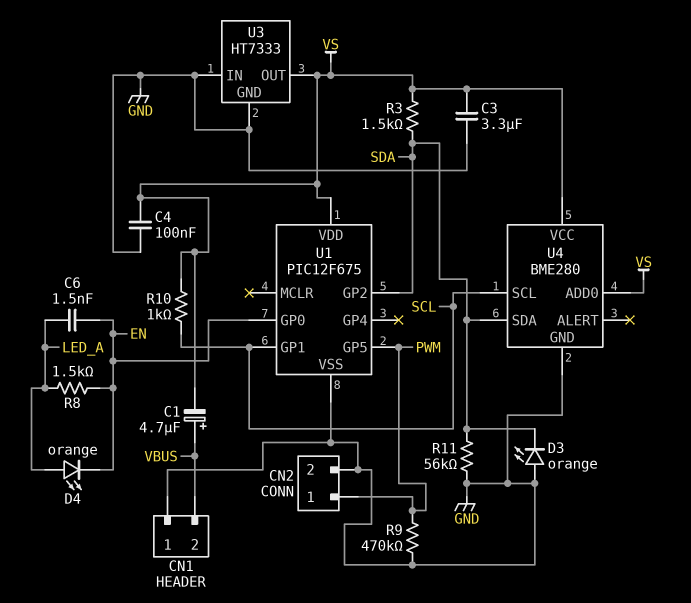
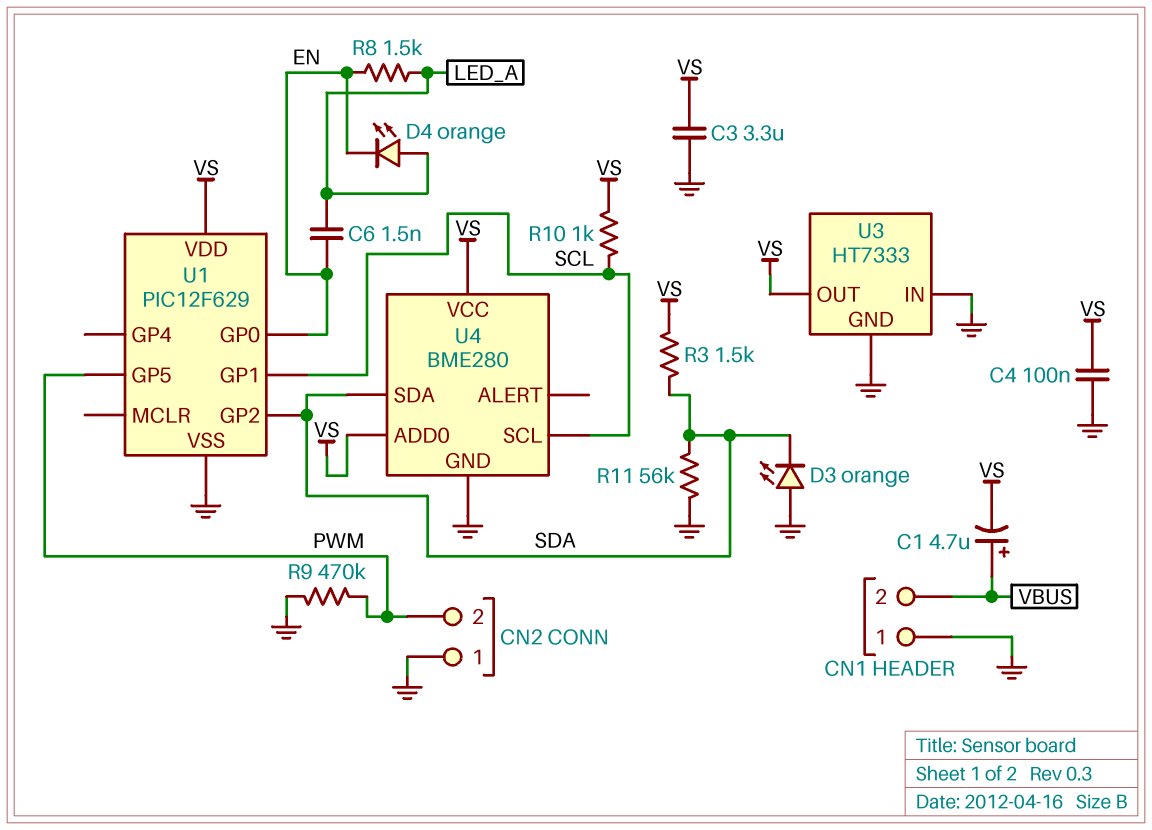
CN2 pin 1: PWM -> GND
CN2 pin 2: GND -> PWM
U1: PIC12F675 -> PIC12F629

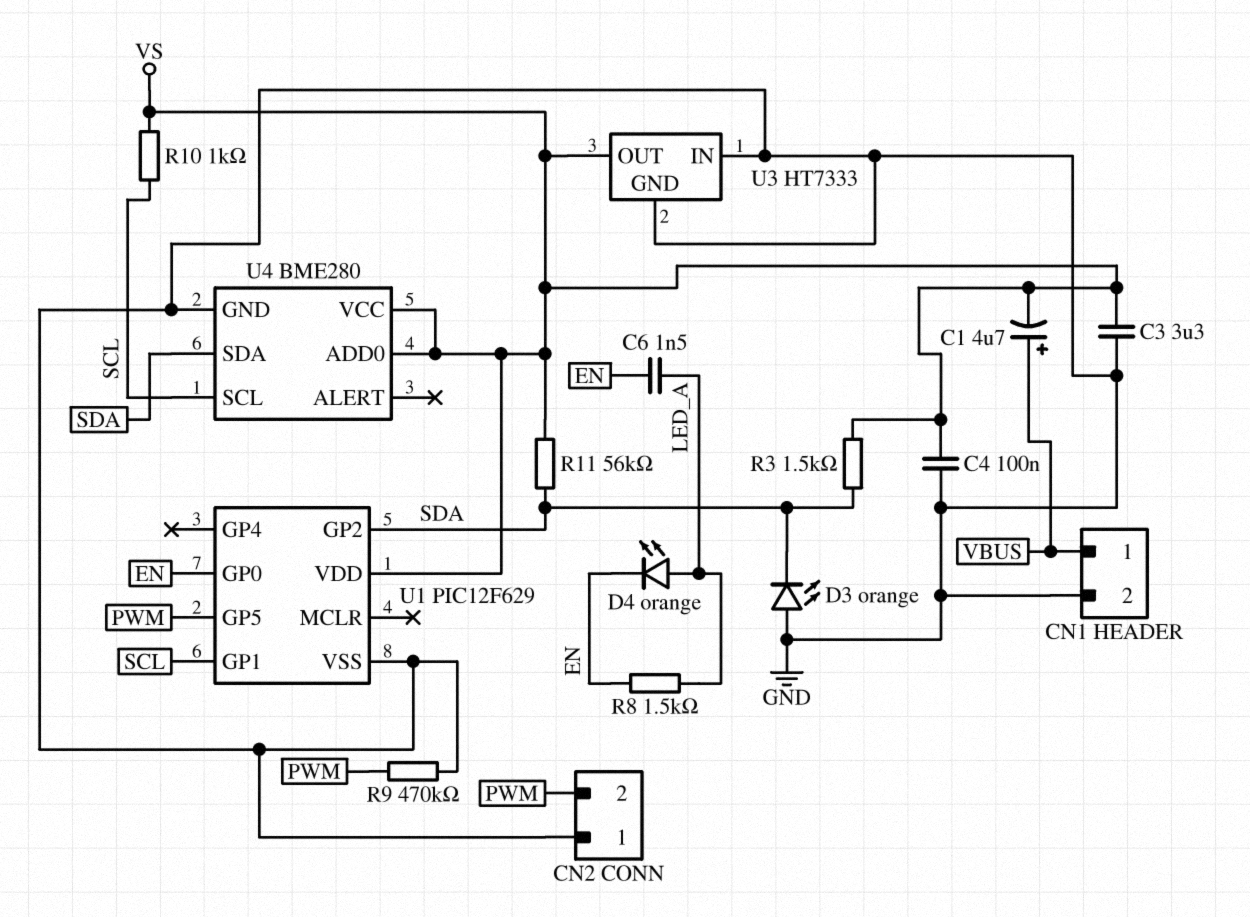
CN1 pin 1: GND -> VBUS
CN1 pin 2: VBUS -> GND
R11: 56k (GND, SDA) -> 56k (SDA, VS)

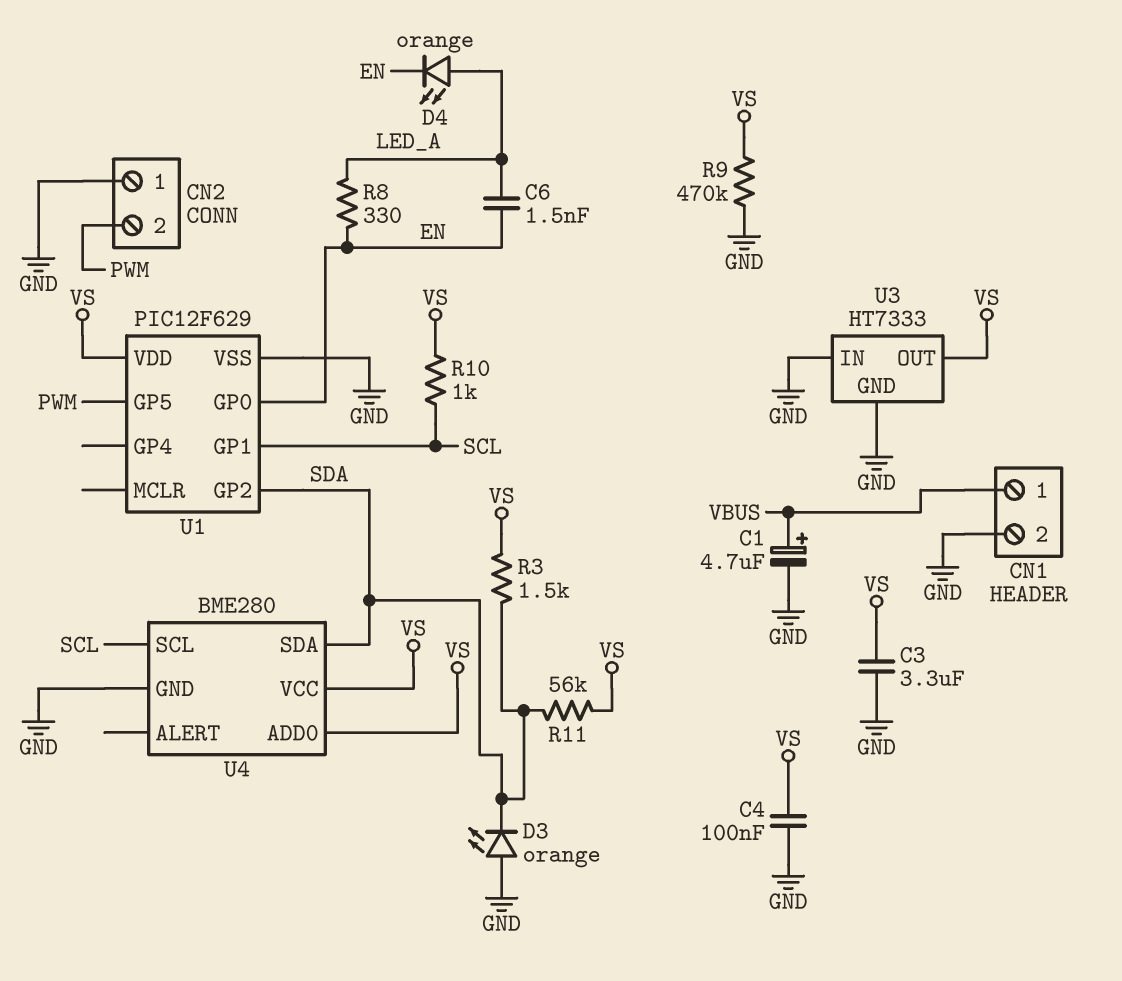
C1: 4.7uF (plus VBUS, minus VS) -> 4.7uF (plus VBUS, minus GND)
R8: 1.5k (EN, LED_A) -> 330 (EN, LED_A)
R9: 470k (GND, PWM) -> 470k (GND, VS)

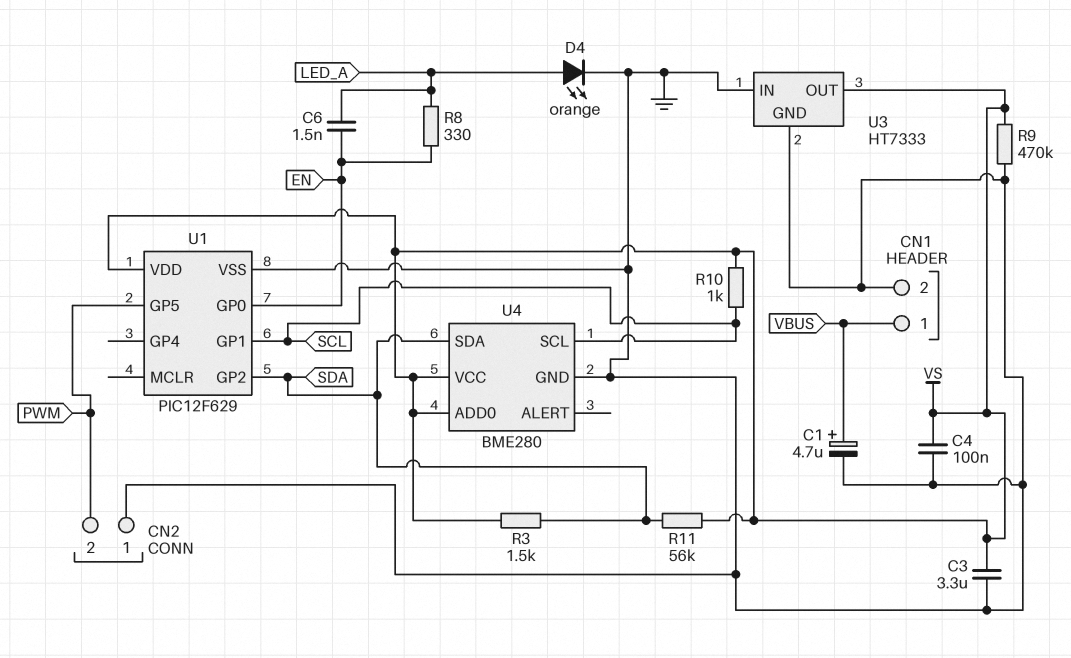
D3: LED orange (A GND, K SDA) -> none
D4: LED orange (A LED_A, K EN) -> LED orange (A LED_A, K GND)

